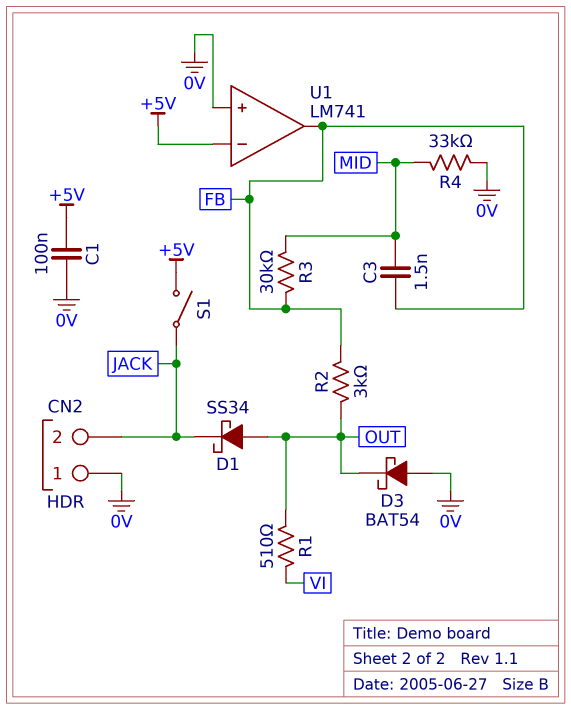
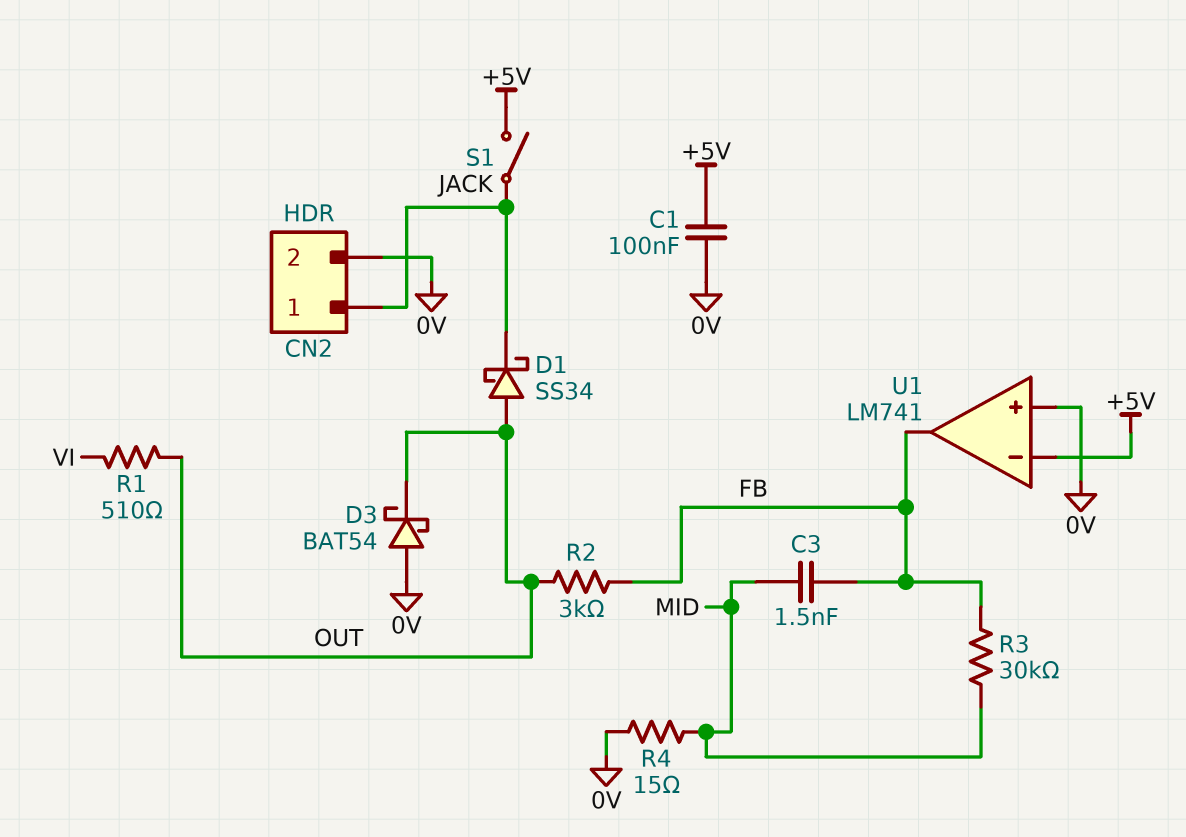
CN2 pin 1: 0V -> JACK
CN2 pin 2: JACK -> 0V
R4: 33k (0V, MID) -> 15 (0V, MID)

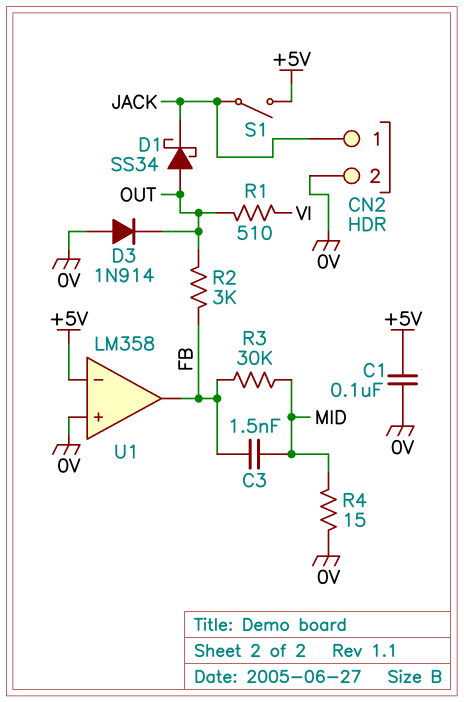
D3: schottky BAT54 (A 0V, K OUT) -> diode 1N914 (A 0V, K OUT)
U1: LM741 -> LM358

